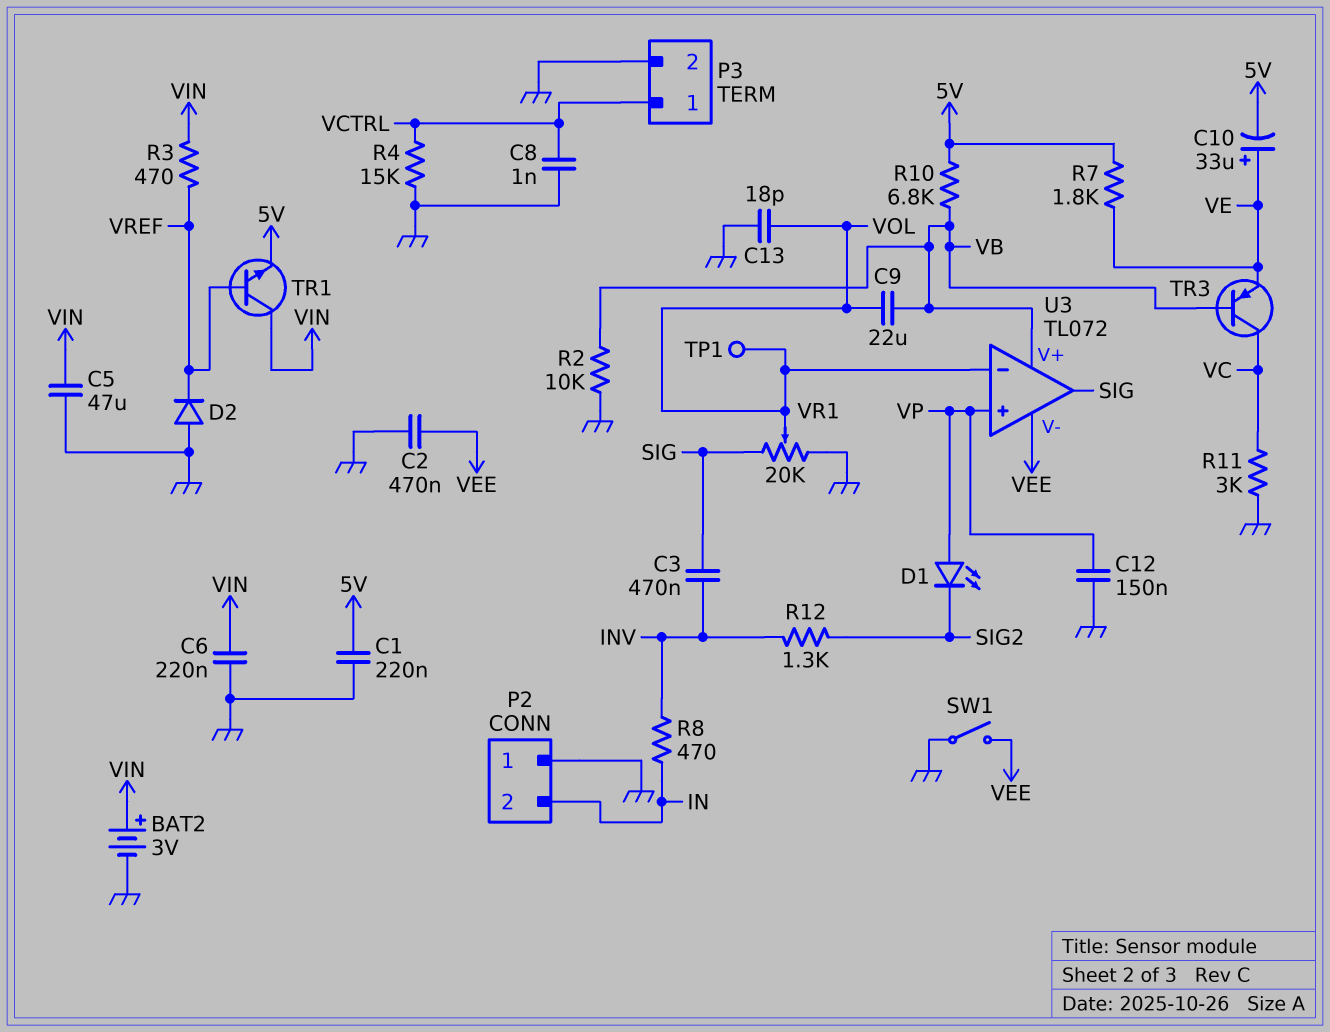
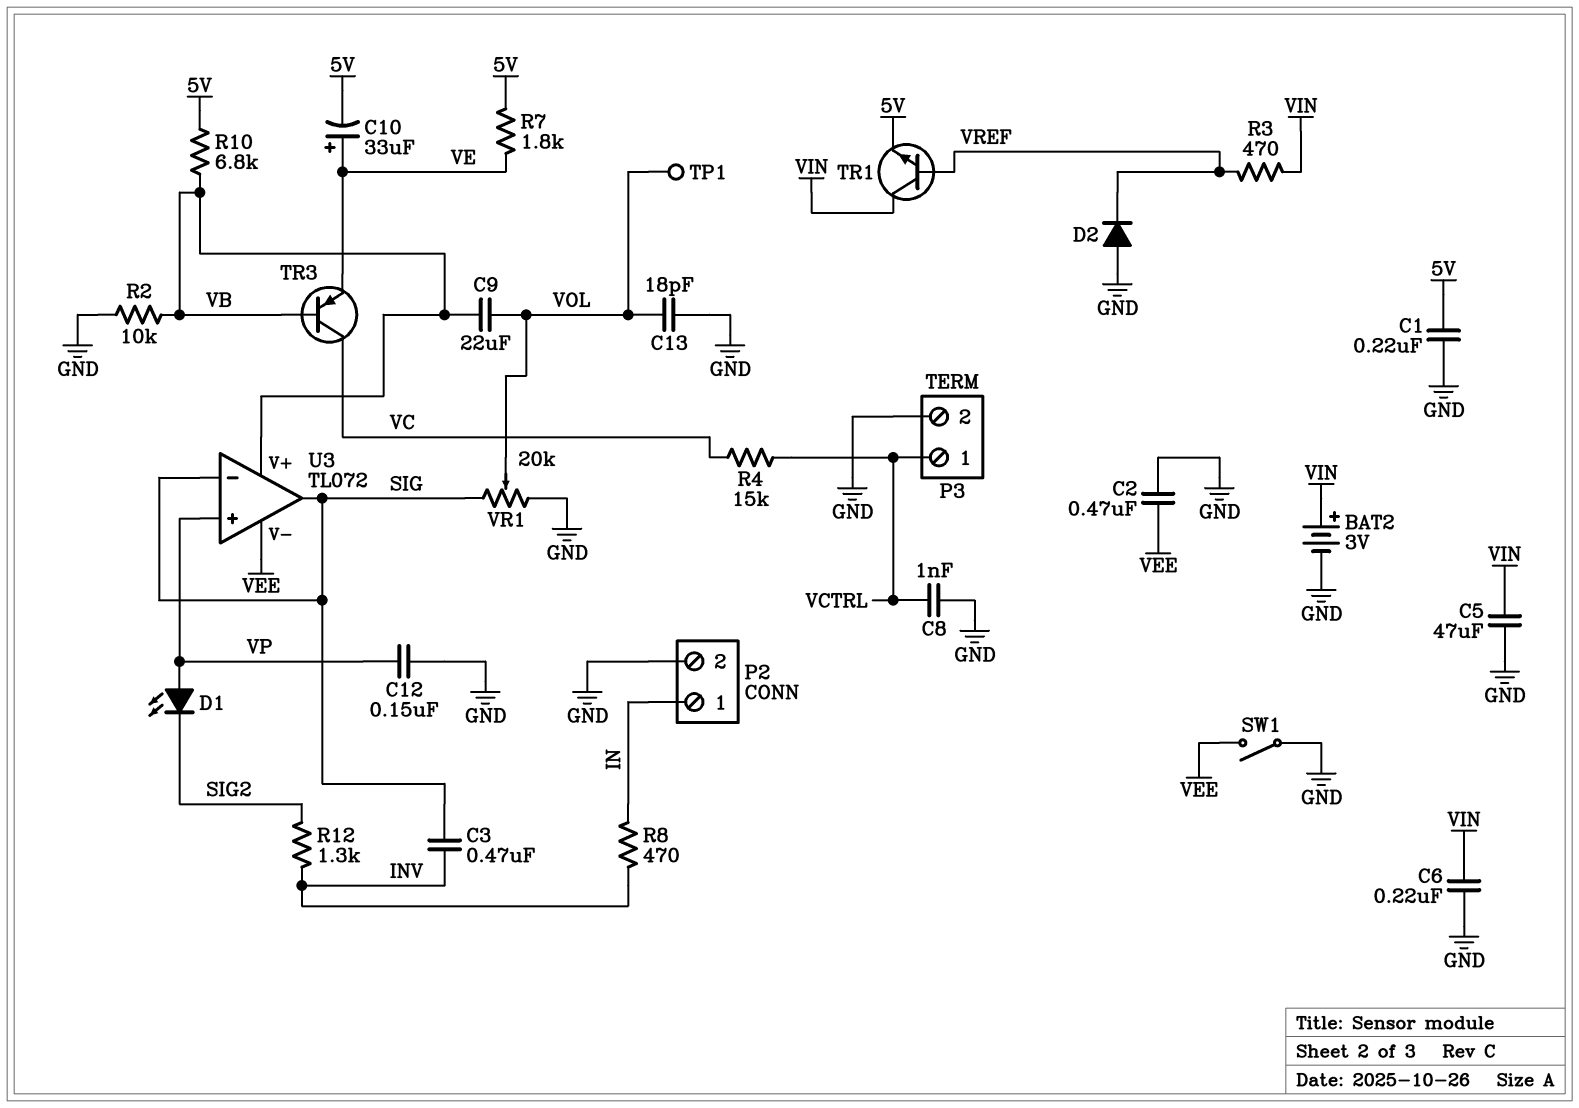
P2 pin 1: GND -> IN
P2 pin 2: IN -> GND
R4: 15k (GND, VCTRL) -> 15k (VC, VCTRL)
R11: 3k (GND, VC) -> none
U3 pin in-: VOL -> SIG

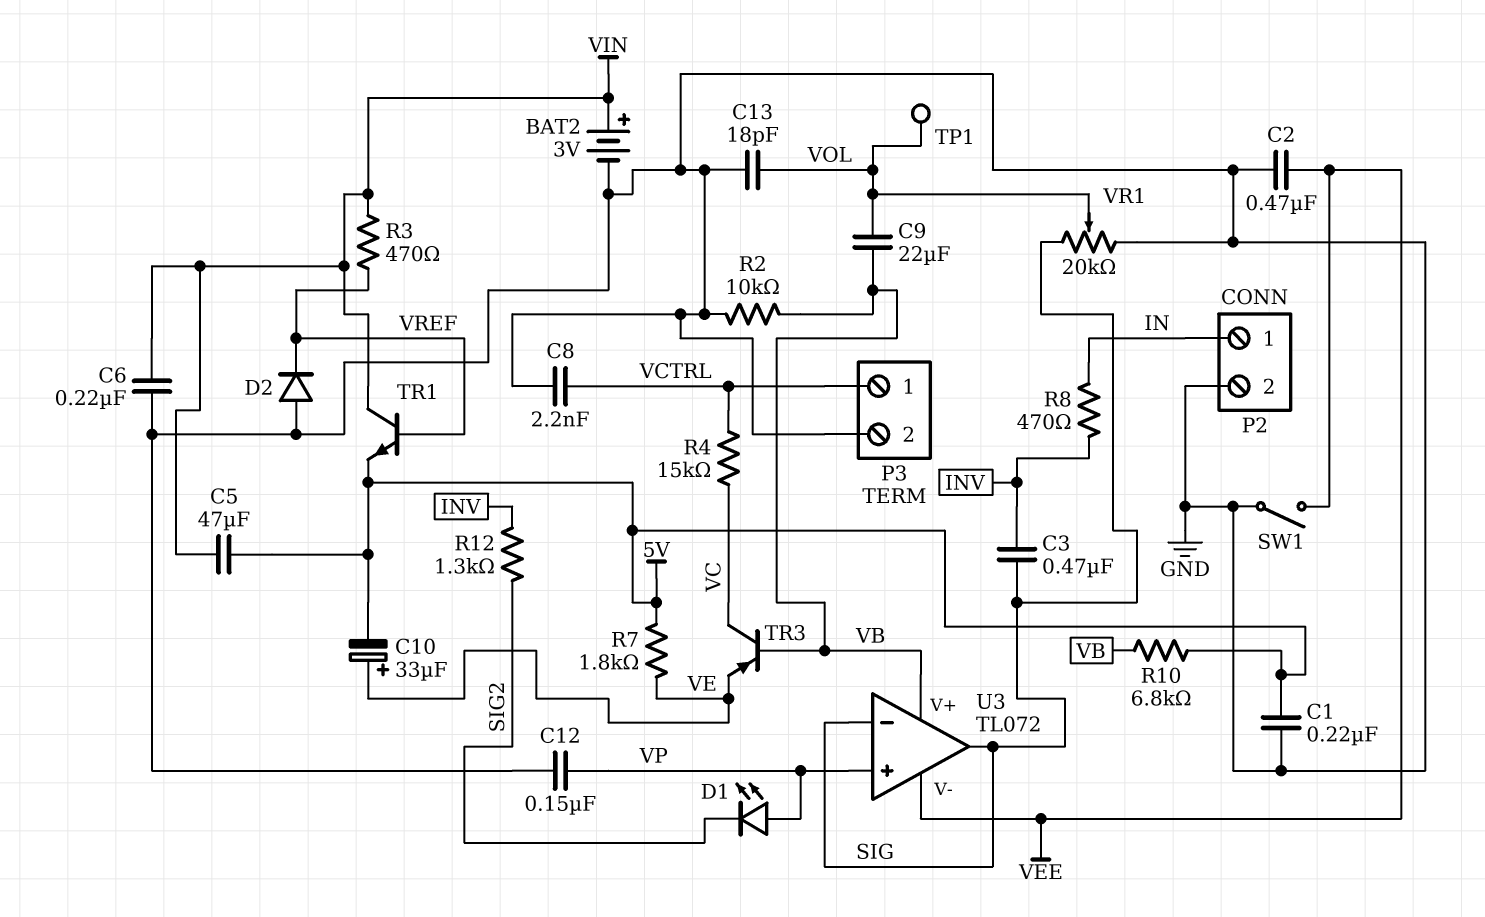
C5: 47uF (GND, VIN) -> 47uF (5V, VIN)
C8: 1nF (GND, VCTRL) -> 2.2nF (GND, VCTRL)

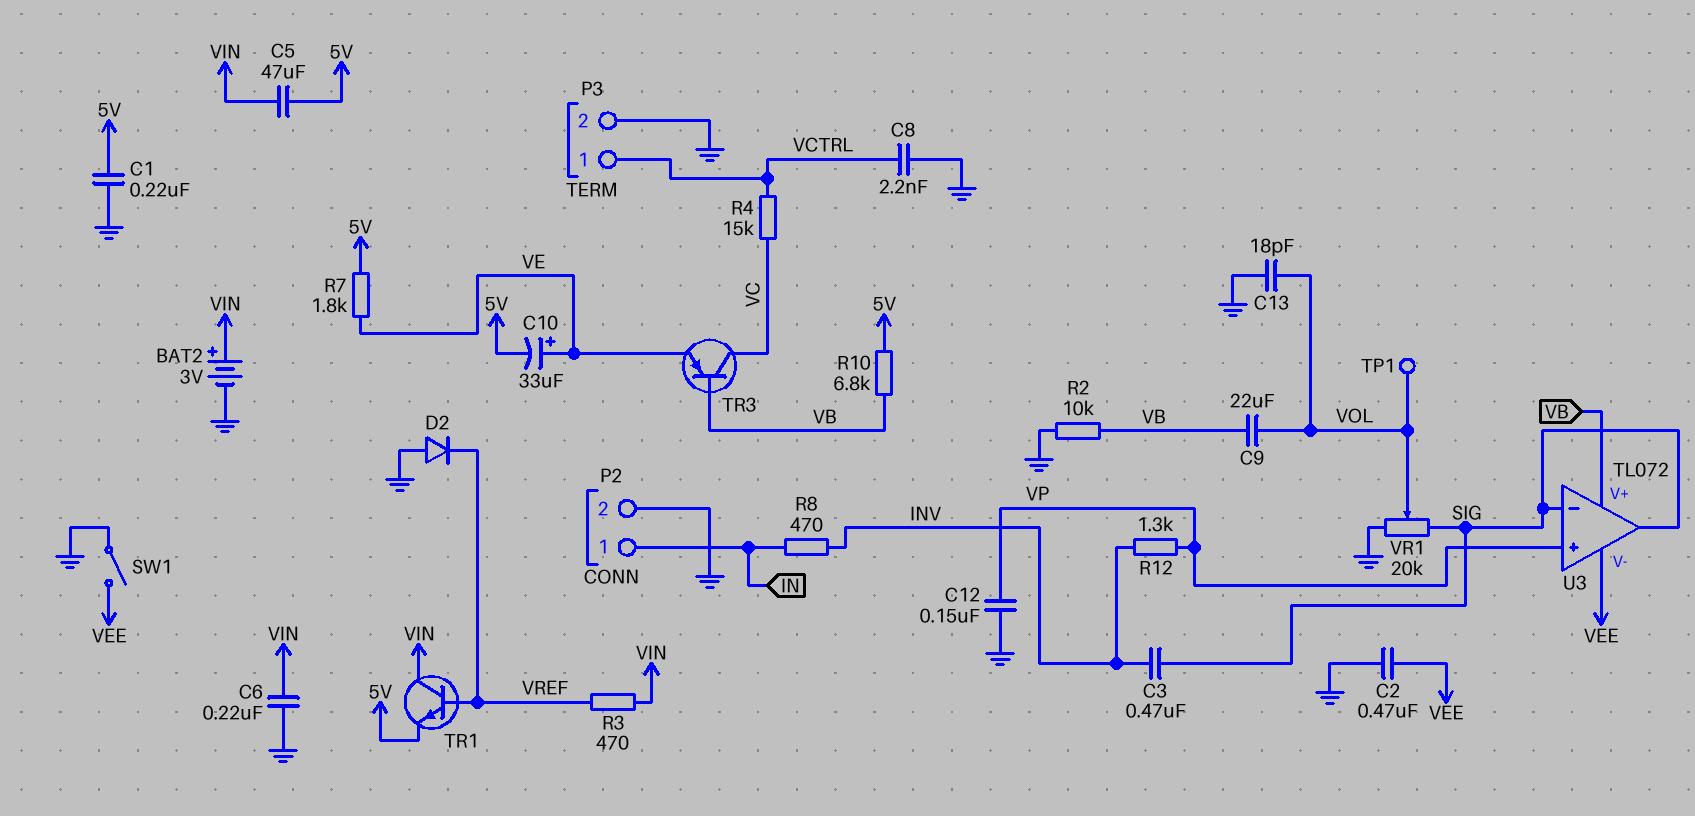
D1: LED (A VP, K SIG2) -> none
R12: 1.3k (INV, SIG2) -> 1.3k (INV, VP)

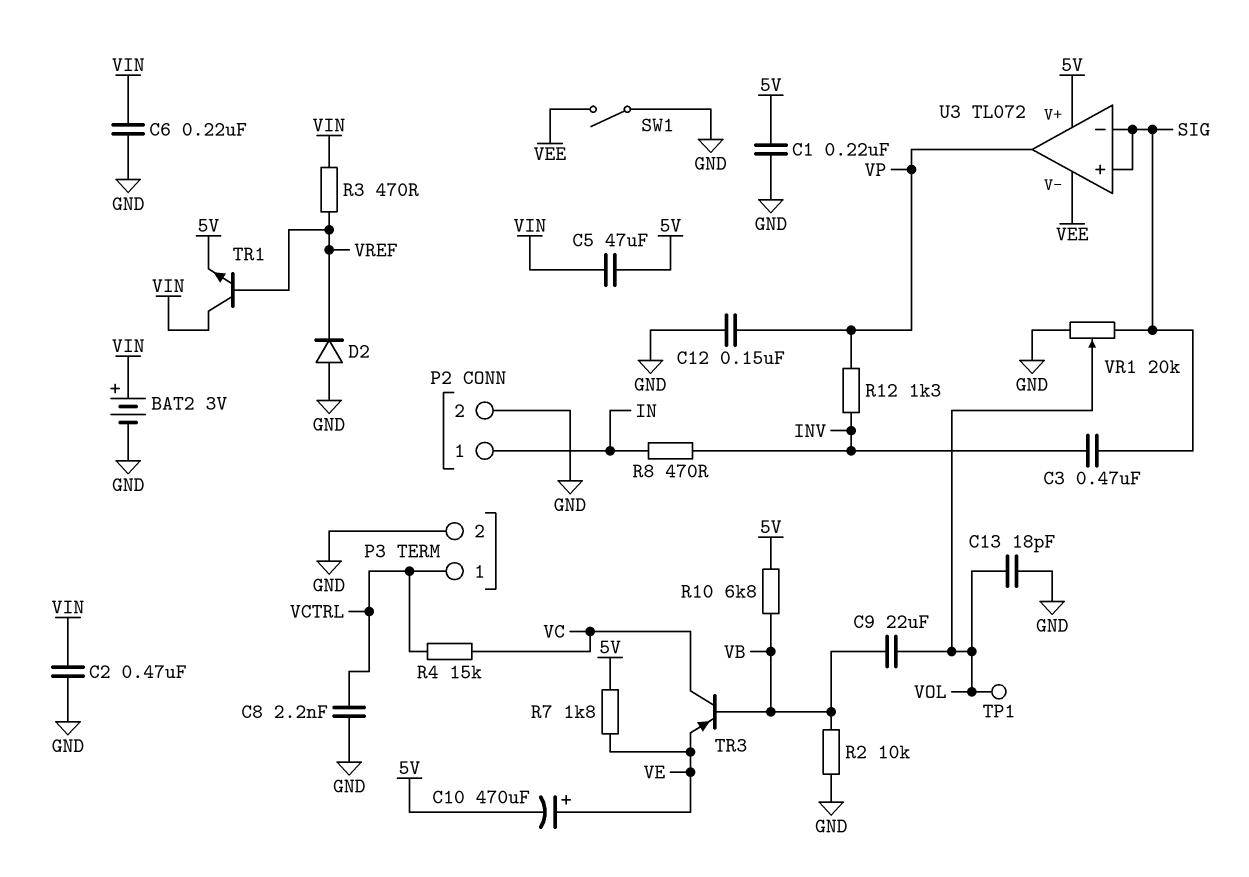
C2: 470nF (GND, VEE) -> 470nF (GND, VIN)
C10: 33uF (plus VE, minus 5V) -> 470uF (plus VE, minus 5V)
U3 pin V+: VB -> 5V
U3 pin in+: VP -> SIG
U3 pin out: SIG -> VP

